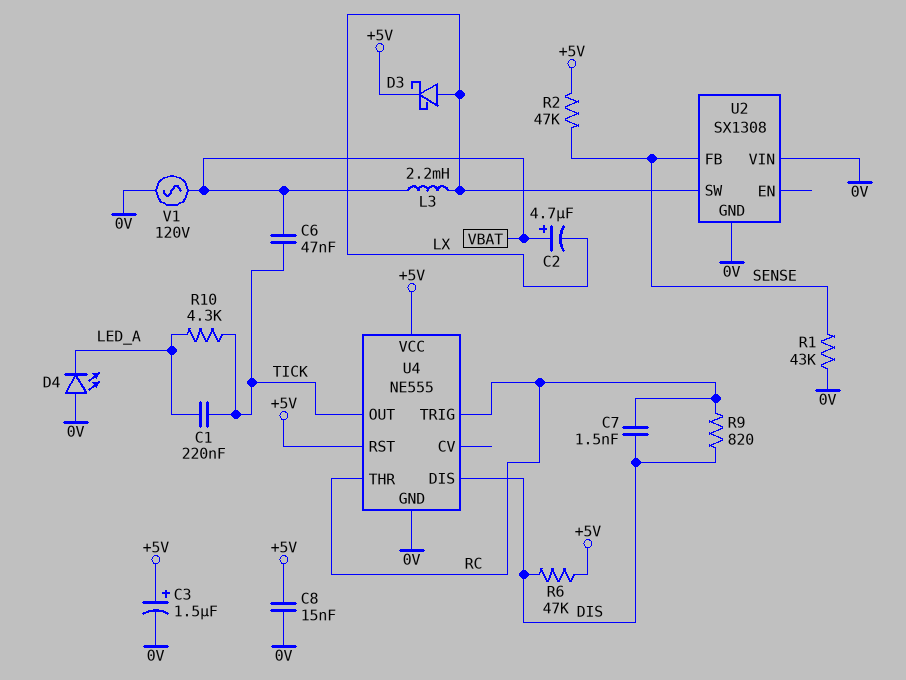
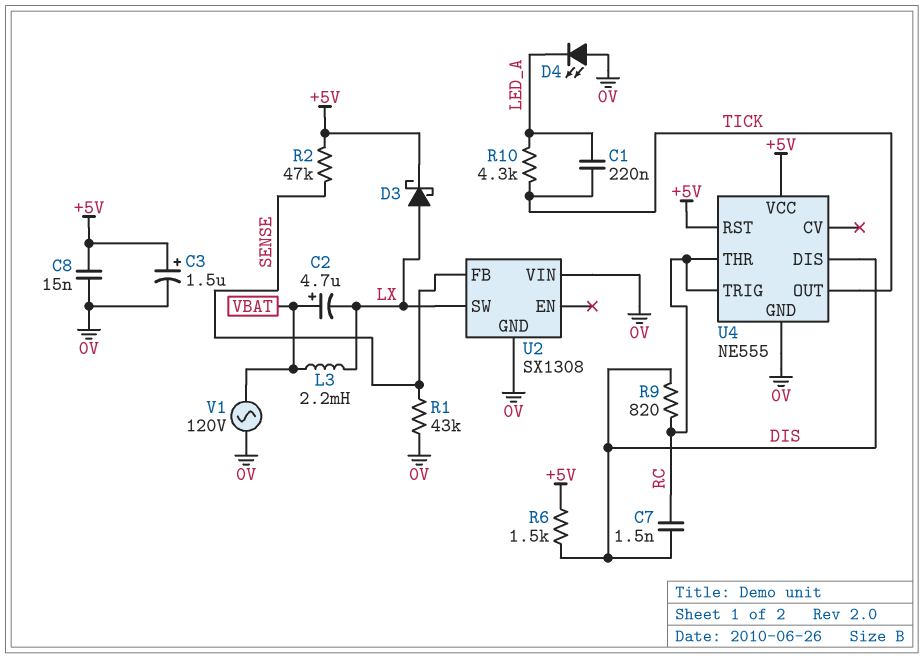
C6: 47nF (TICK, VBAT) -> none
R6: 47k (+5V, DIS) -> 1.5k (+5V, DIS)

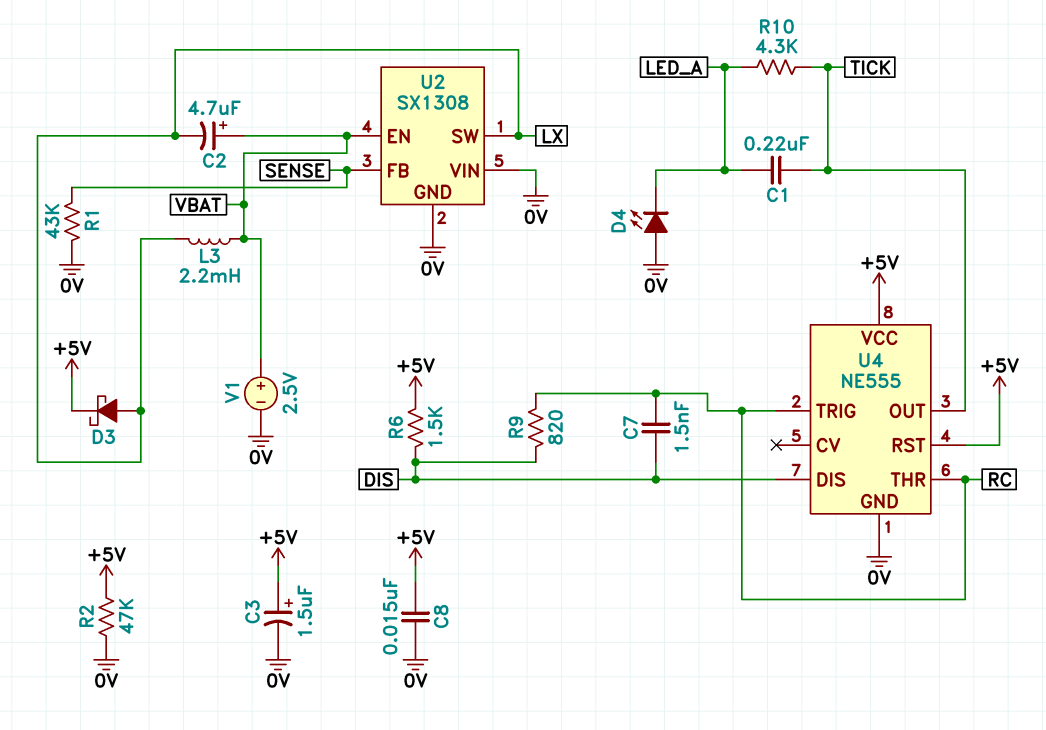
R2: 47k (+5V, SENSE) -> 47k (+5V, 0V)
U2 pin EN: none -> VBAT
V1: AC 120V (0V, VBAT) -> 2.5V (plus VBAT, minus 0V)

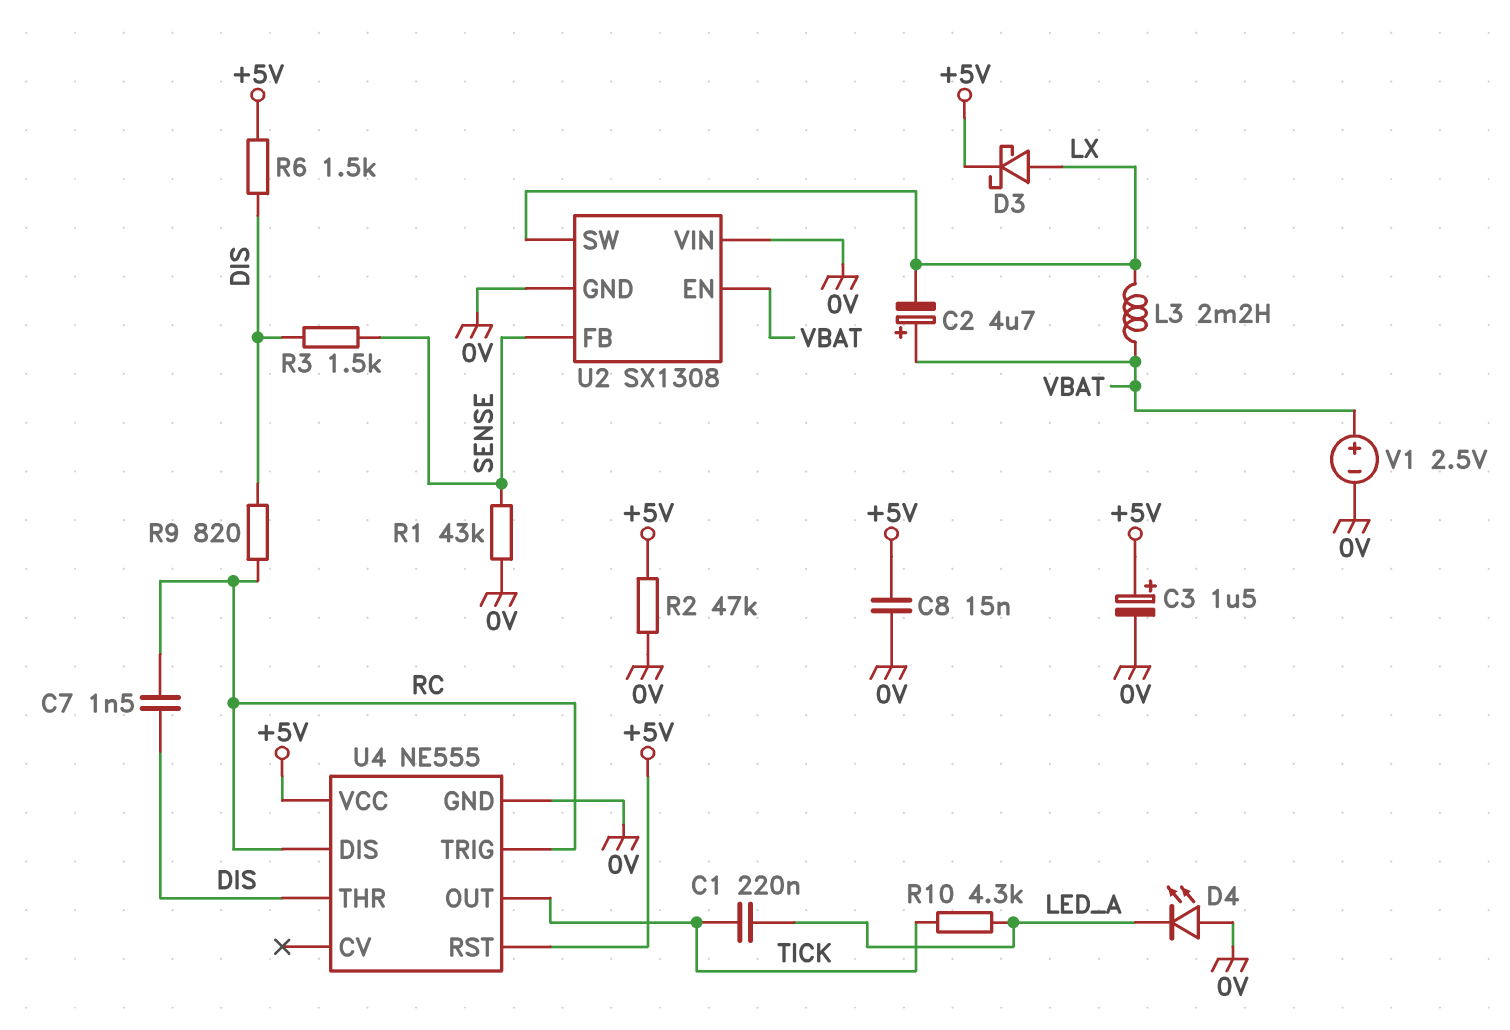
R3: none -> 1.5k (DIS, SENSE)
U4 pin DIS: DIS -> RC
U4 pin THR: RC -> DIS

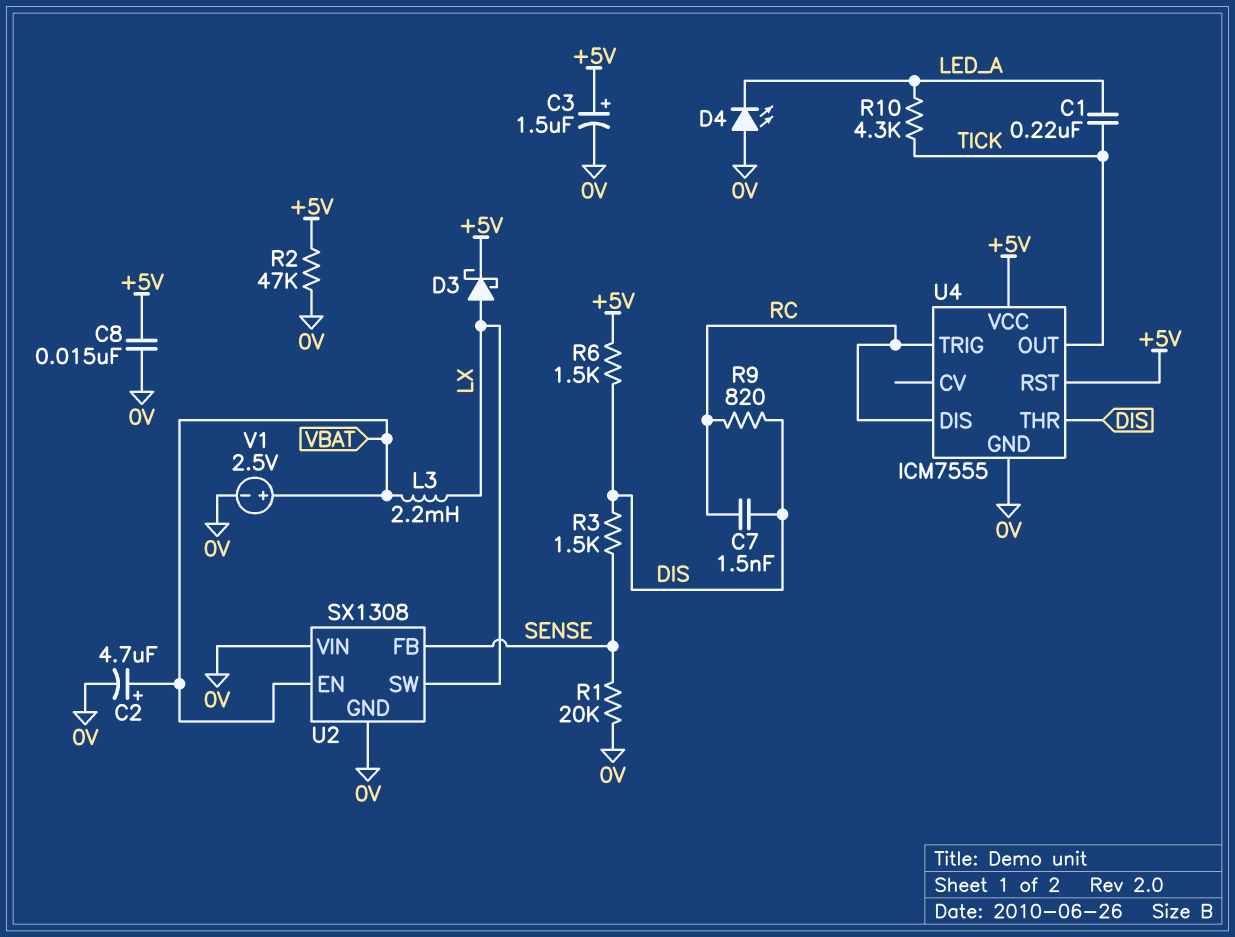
C2: 4.7uF (plus VBAT, minus LX) -> 4.7uF (plus VBAT, minus 0V)
R1: 43k (0V, SENSE) -> 20k (0V, SENSE)
U4: NE555 -> ICM7555

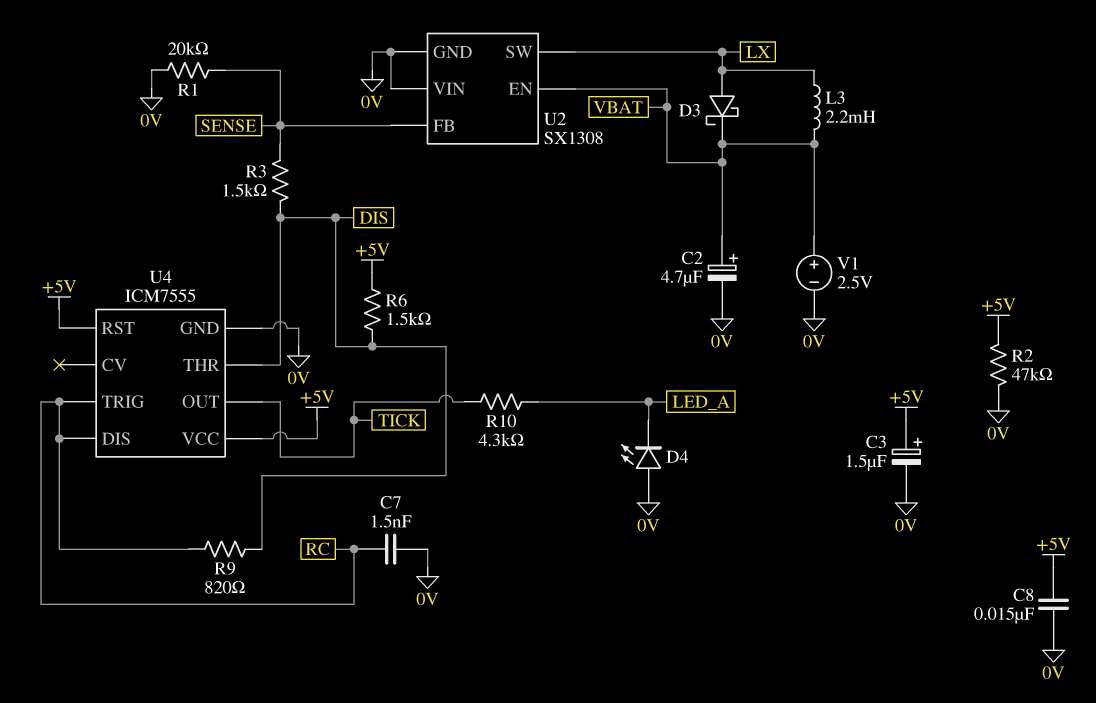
C1: 220nF (LED_A, TICK) -> none
C7: 1.5nF (DIS, RC) -> 1.5nF (0V, RC)
D3: schottky (A LX, K +5V) -> schottky (A LX, K VBAT)

